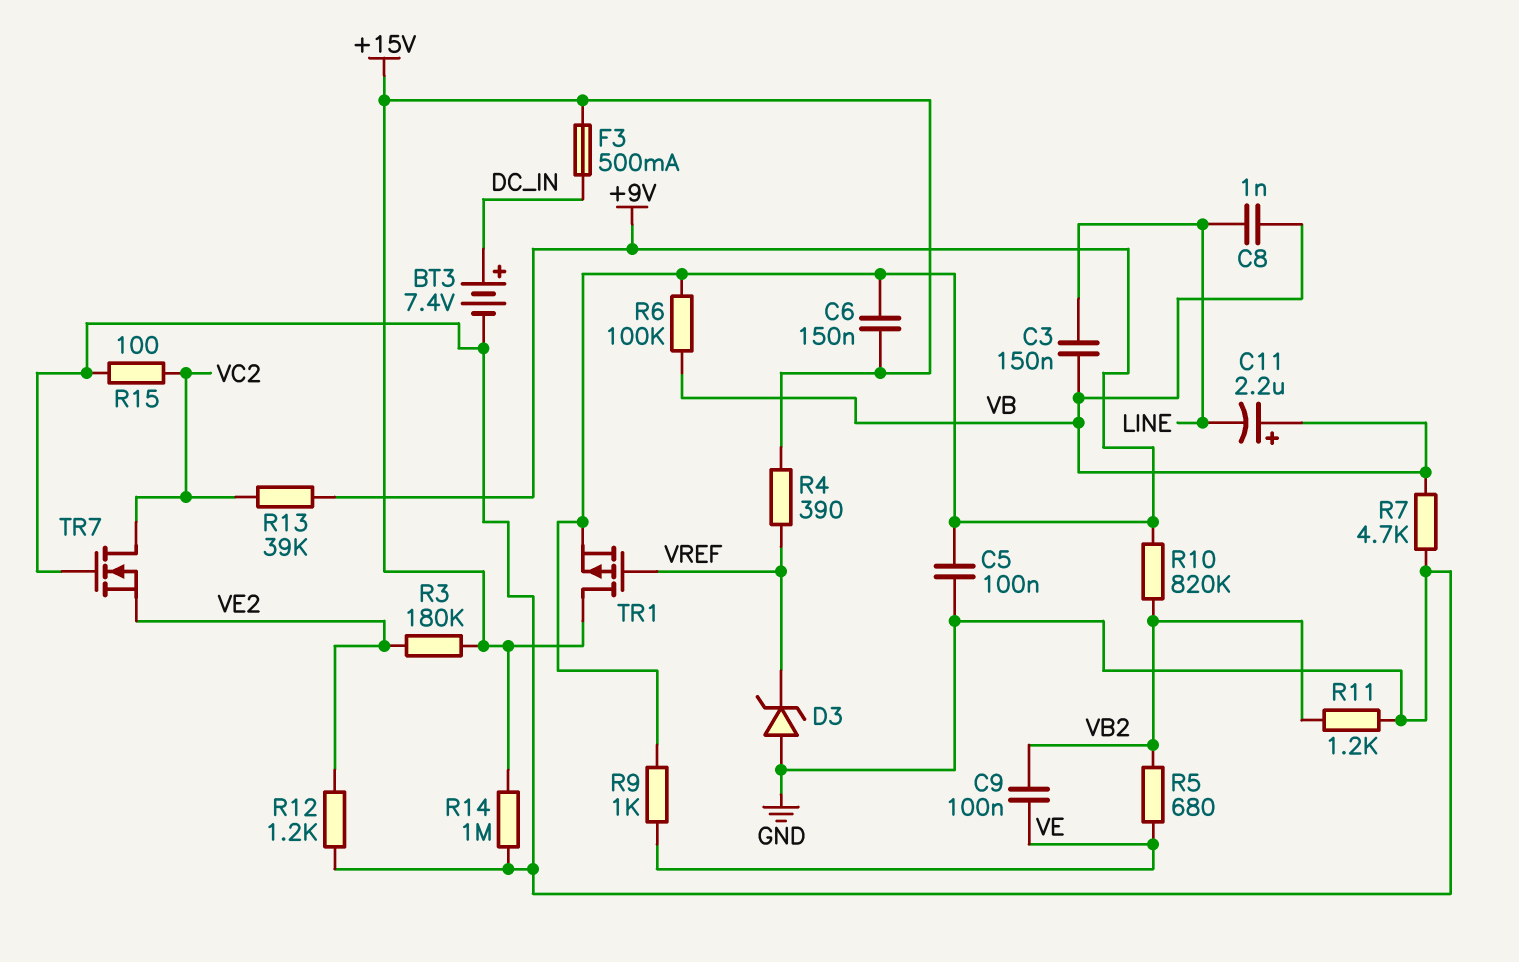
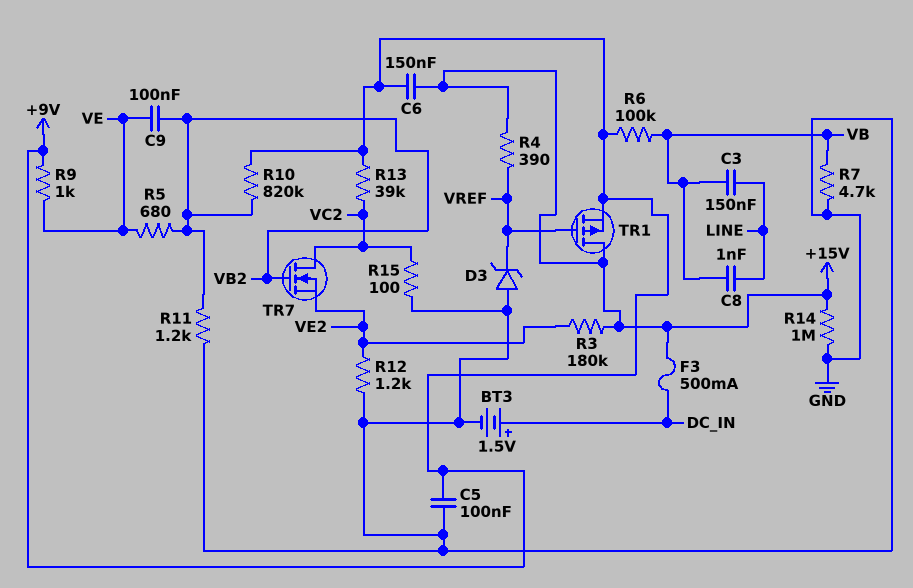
BT3: 7.4V (plus DC_IN, minus GND) -> 1.5V (plus DC_IN, minus GND)
C11: 2.2uF (plus VB, minus LINE) -> none
TR7: NMOS (G GND, D VC2, S VE2) -> NMOS (G VB2, D VC2, S VE2)

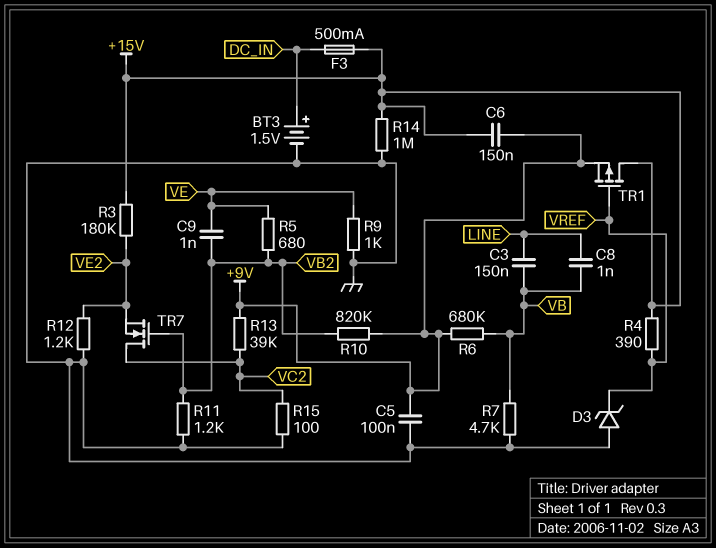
C9: 100nF (VB2, VE) -> 1nF (VB2, VE)
R6: 100k (+9V, VB) -> 680k (+9V, VB)
R9: 1k (+9V, VE) -> 1k (GND, VE)

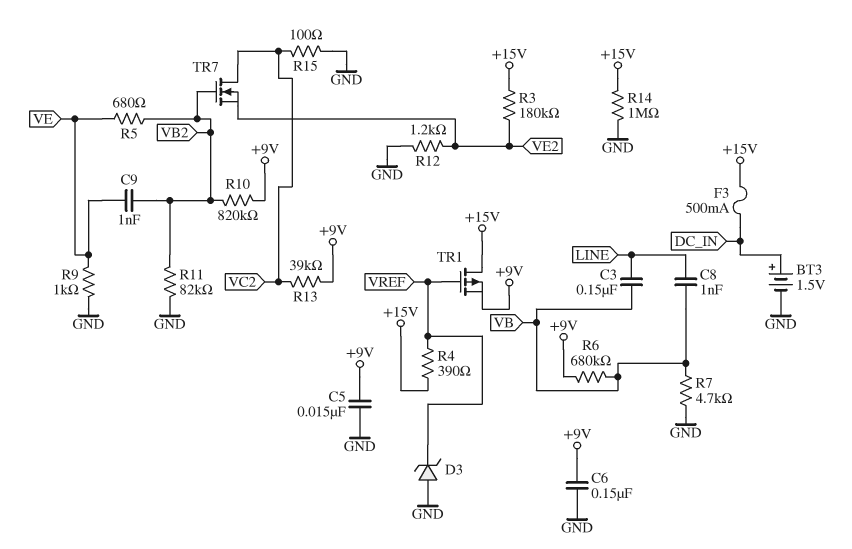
C5: 100nF (+9V, GND) -> 15nF (+9V, GND)
C6: 150nF (+9V, +15V) -> 150nF (+9V, GND)
R11: 1.2k (GND, VB2) -> 82k (GND, VB2)

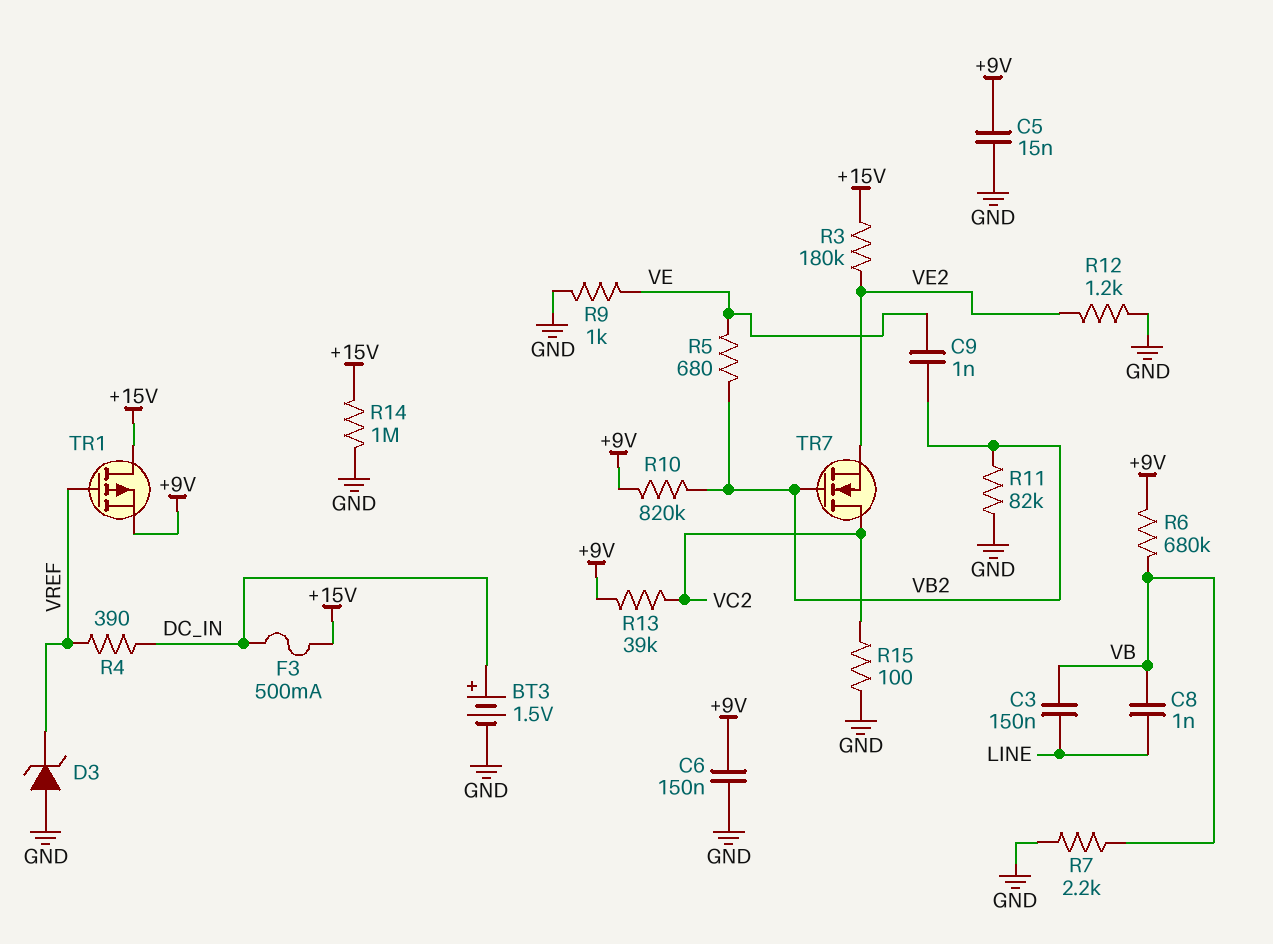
R4: 390 (+15V, VREF) -> 390 (DC_IN, VREF)
R7: 4.7k (GND, VB) -> 2.2k (GND, VB)

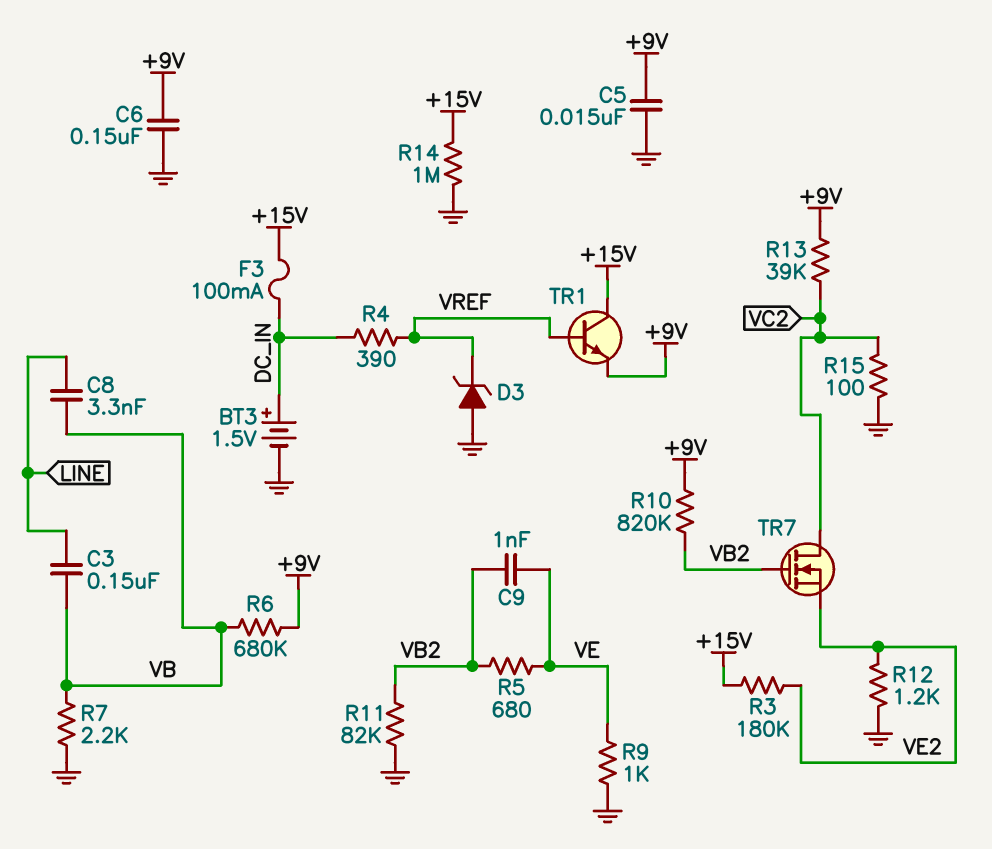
C8: 1nF (LINE, VB) -> 3.3nF (LINE, VB)
F3: 500mA (+15V, DC_IN) -> 100mA (+15V, DC_IN)
TR1: PMOS (G VREF, D +15V, S +9V) -> NPN (B VREF, C +15V, E +9V)

